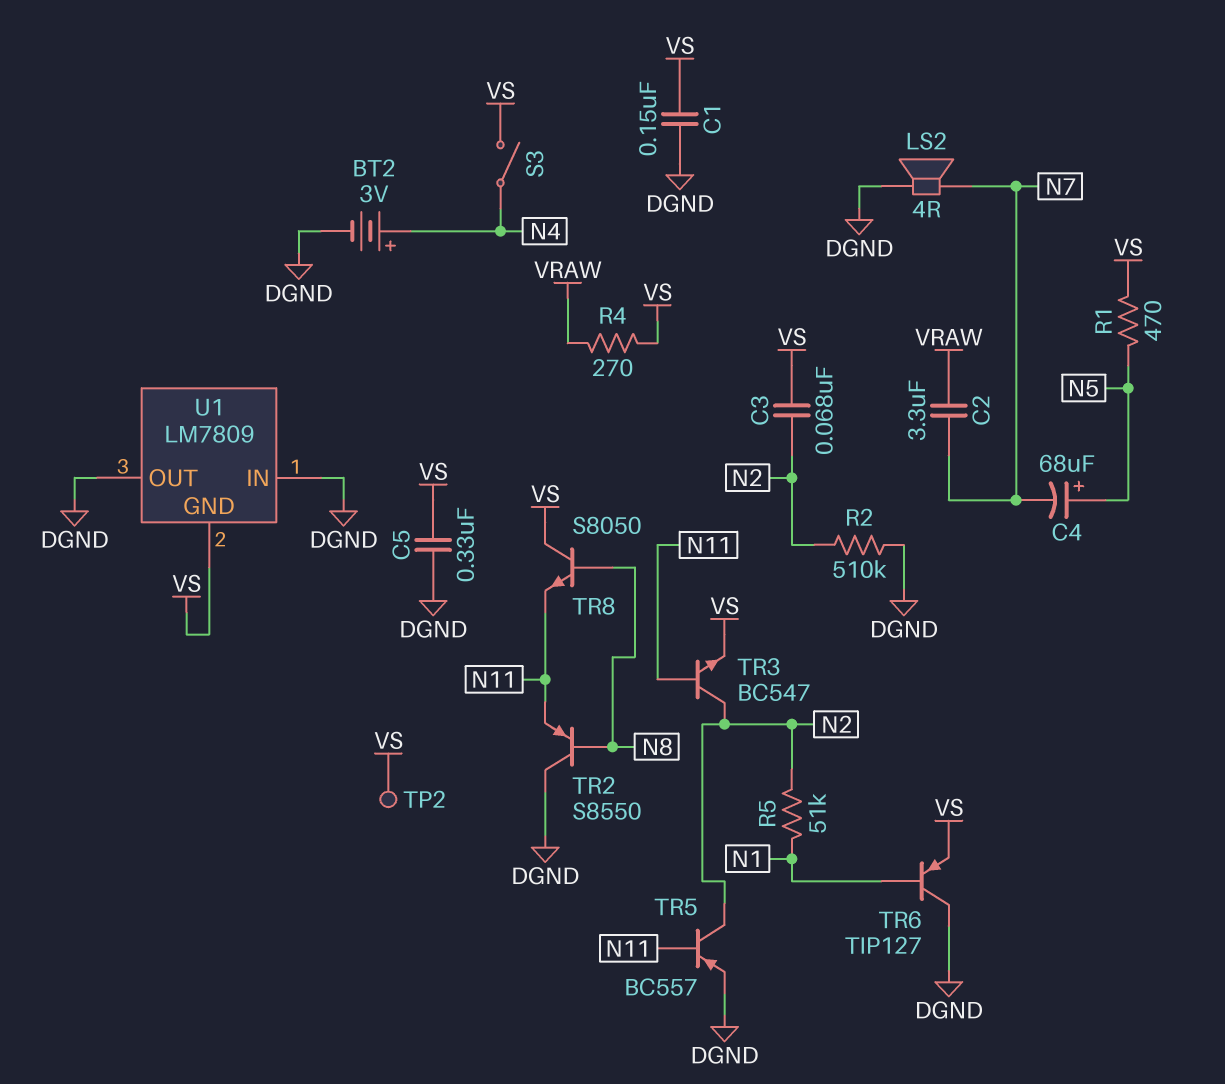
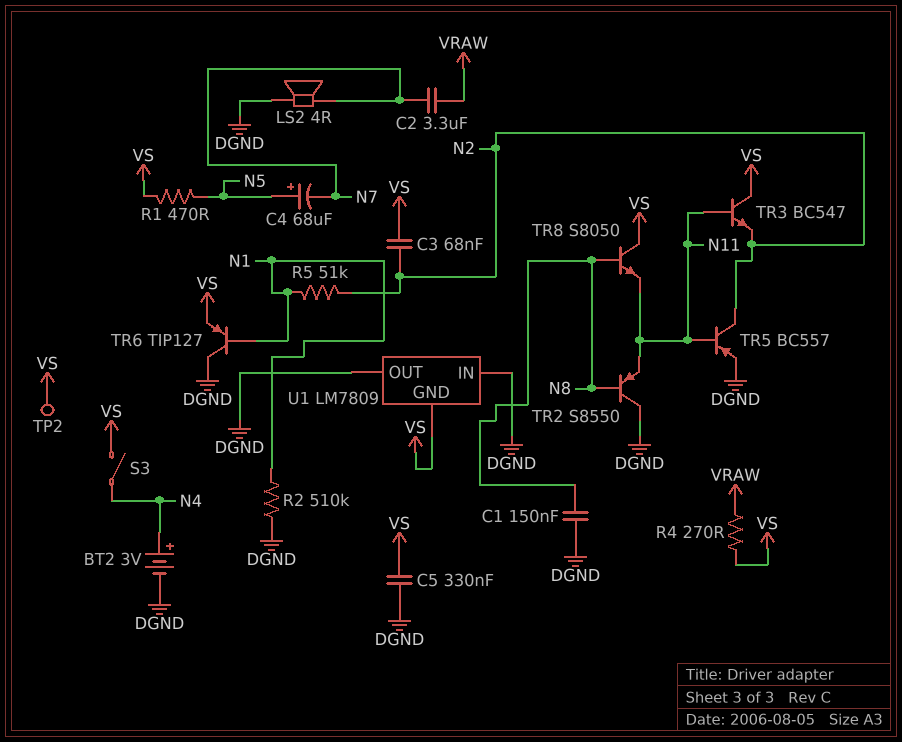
C1: 150nF (DGND, VS) -> 150nF (DGND, N8)
R2: 510k (DGND, N2) -> 510k (DGND, N1)
TR3: NPN BC547 (B N11, C N2, E VS) -> NPN BC547 (B N11, C VS, E N2)

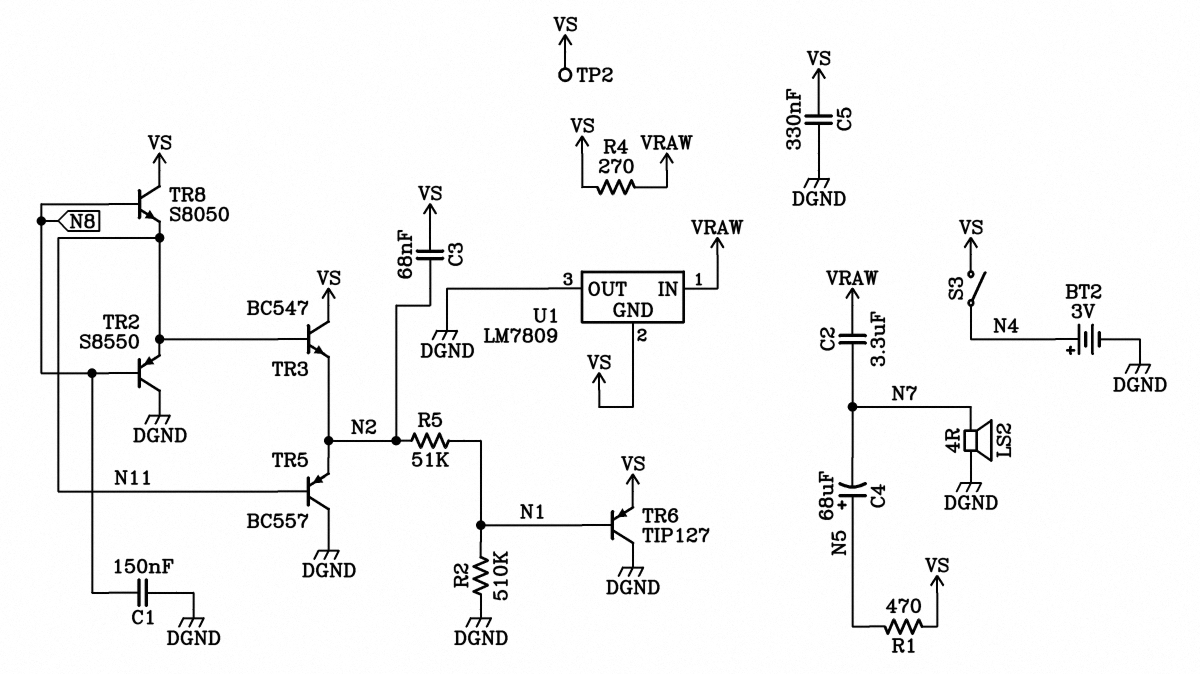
TR5: PNP BC557 (B N11, C N2, E DGND) -> PNP BC557 (B N11, C DGND, E N2)
U1 pin IN: DGND -> VRAW

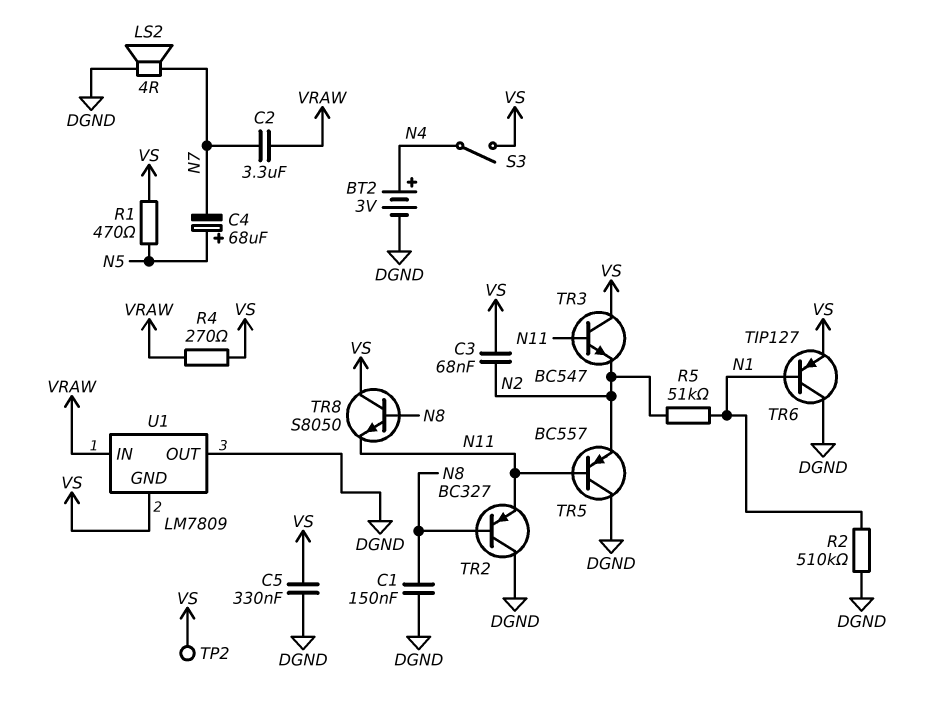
TR2: PNP S8550 (B N8, C DGND, E N11) -> PNP BC327 (B N8, C DGND, E N11)

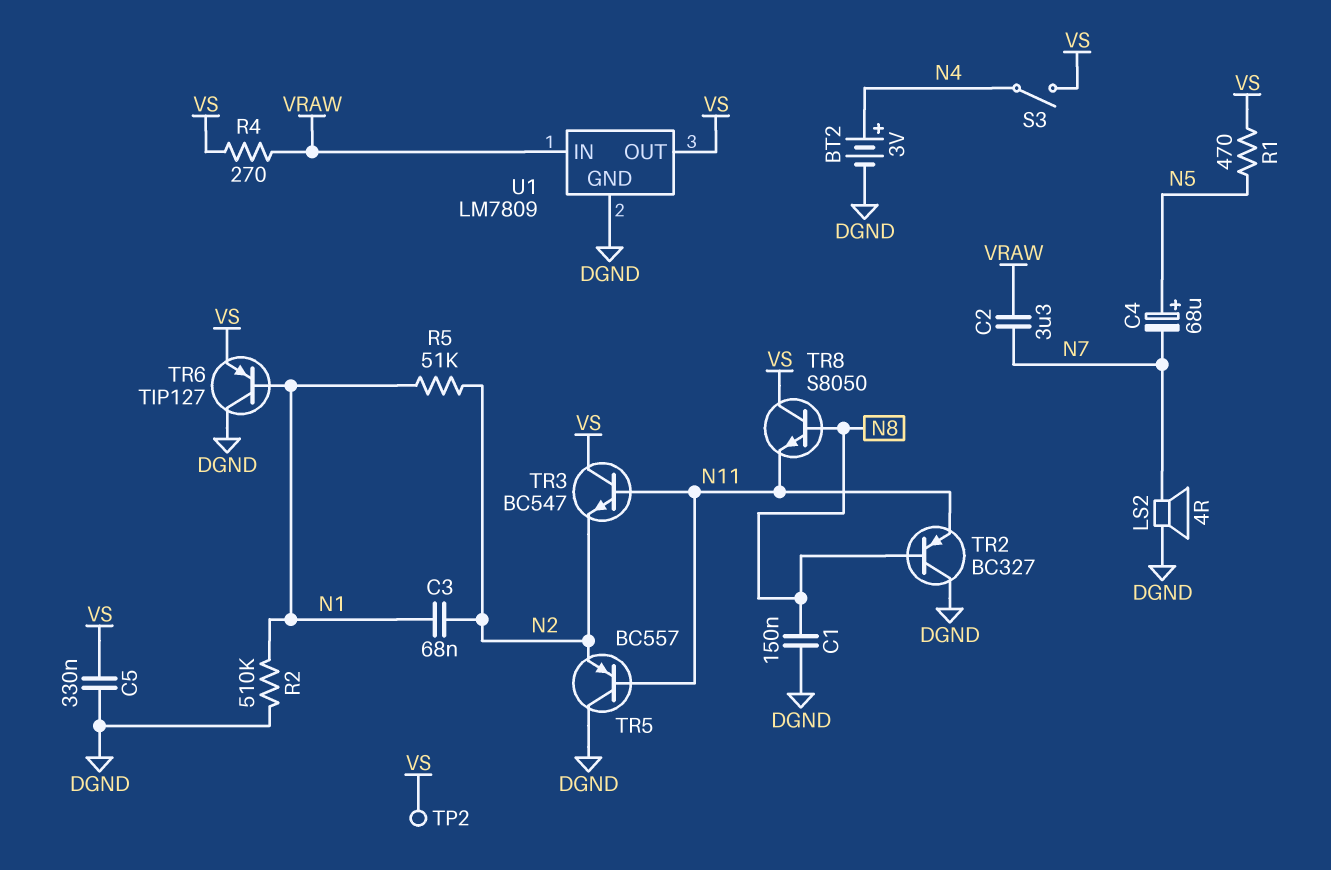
C3: 68nF (N2, VS) -> 68nF (N1, N2)
U1 pin GND: VS -> DGND
U1 pin OUT: DGND -> VS

